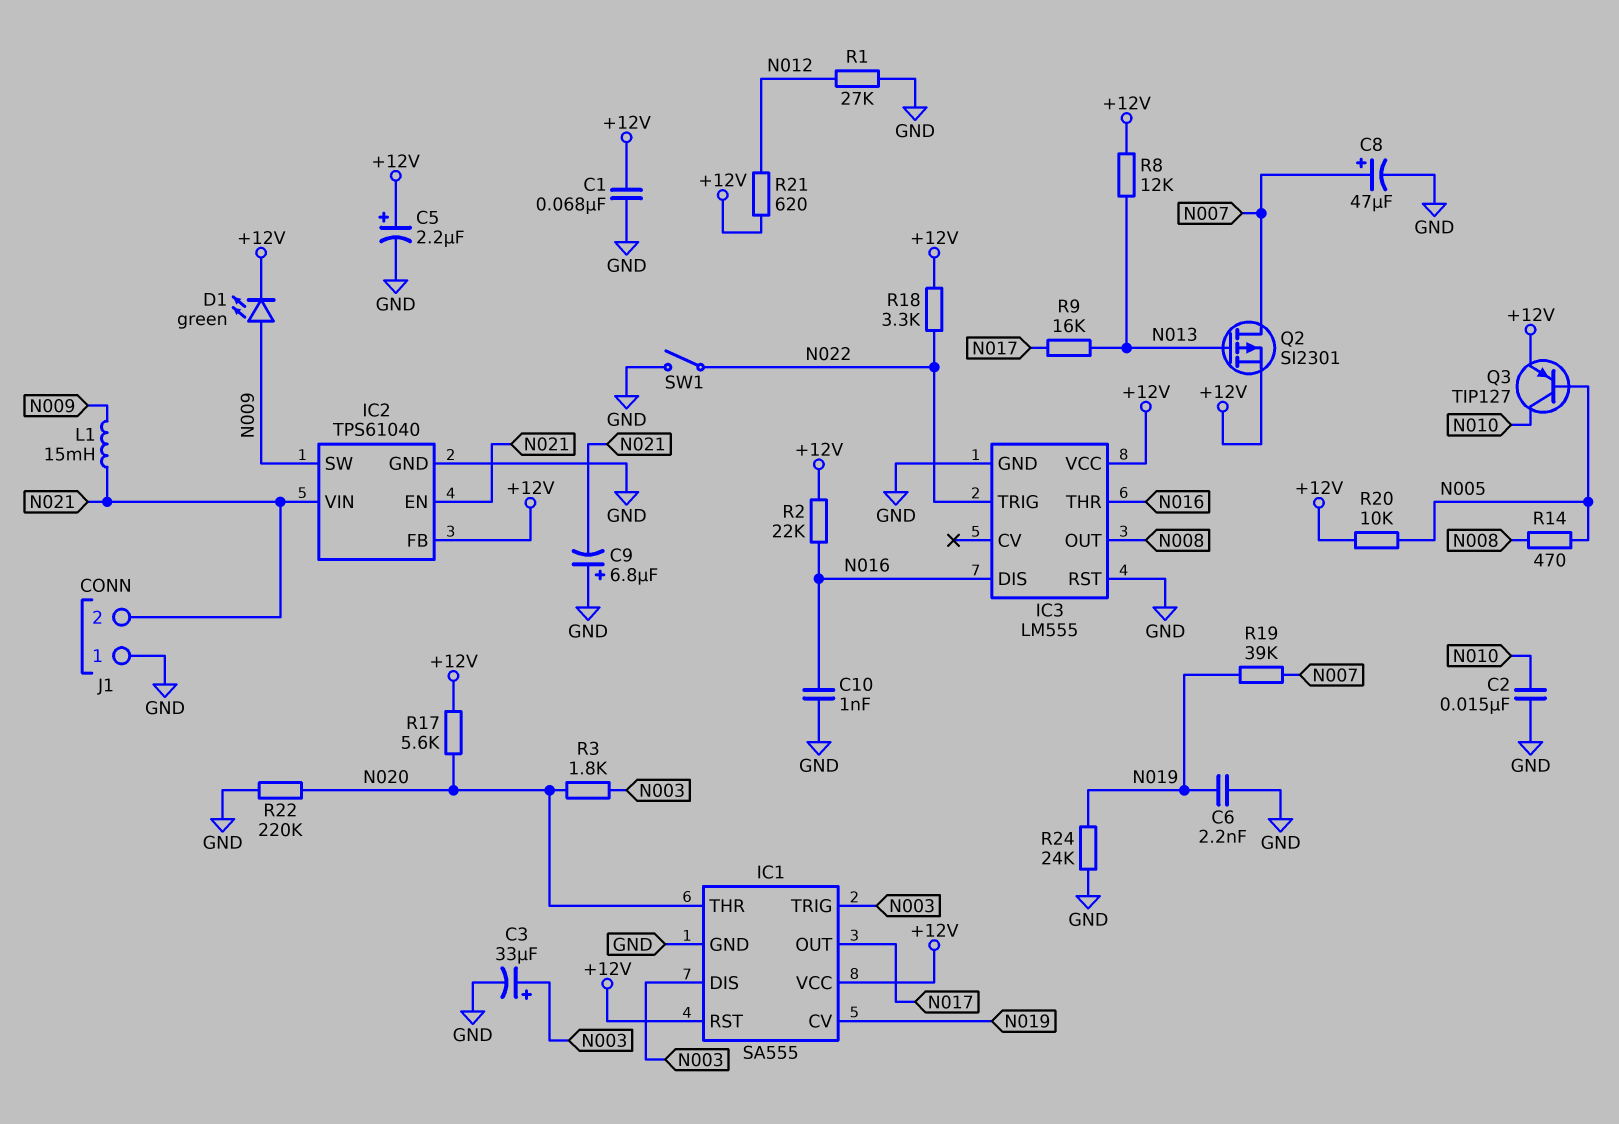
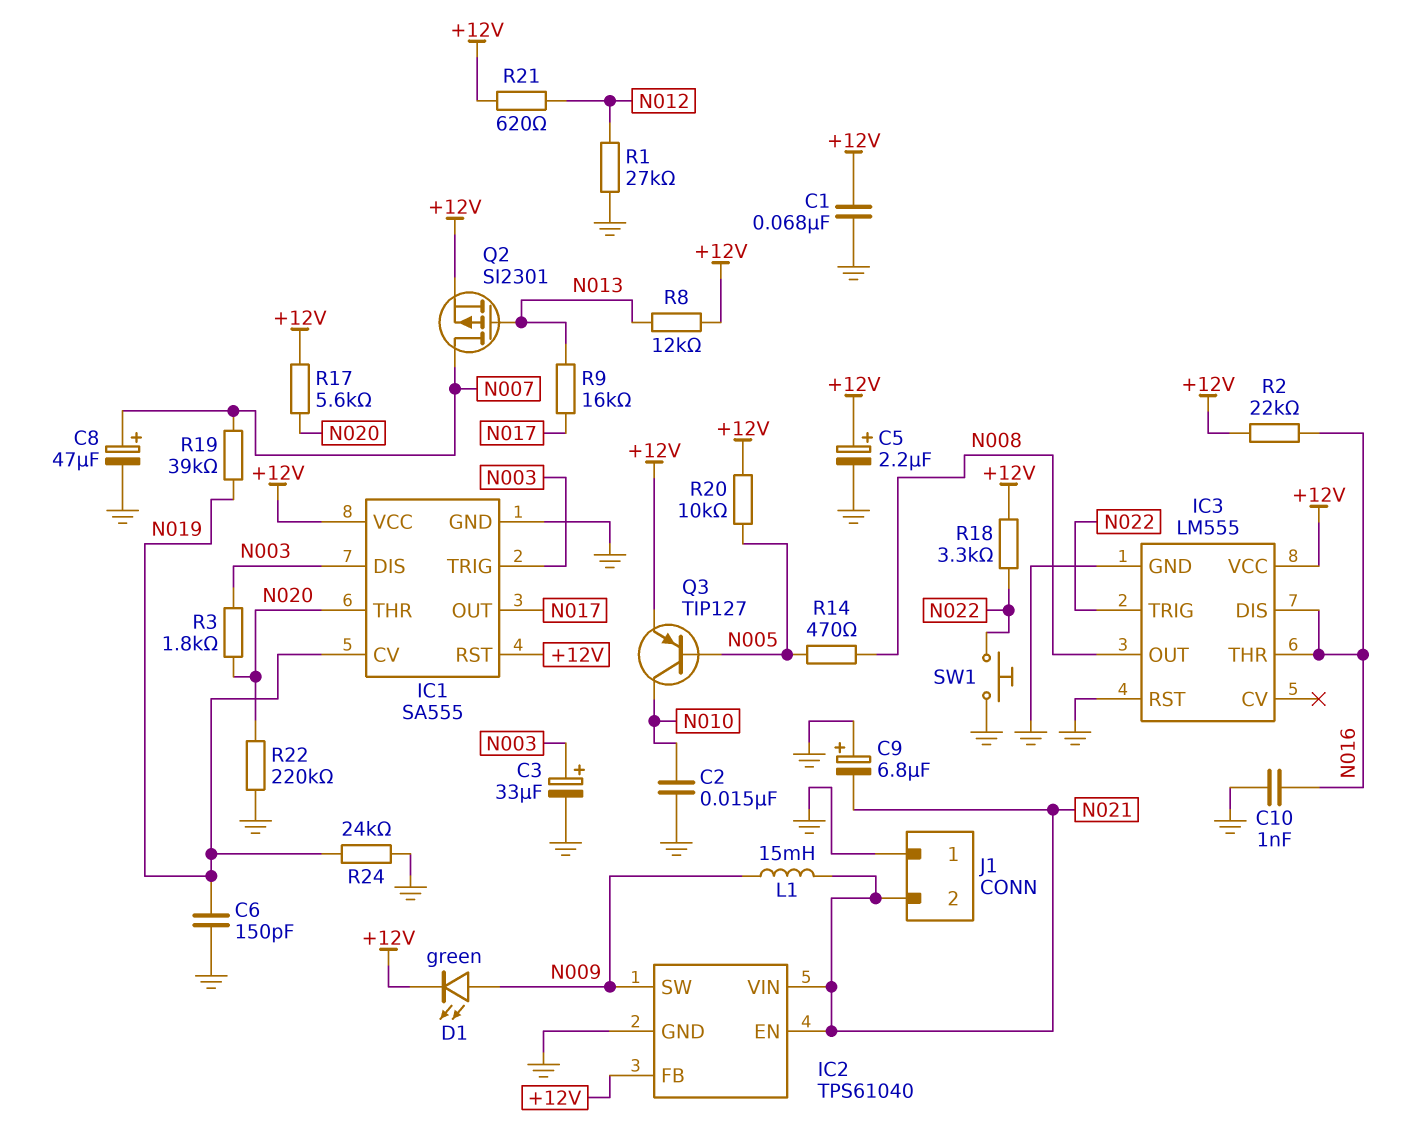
C6: 2.2nF (GND, N019) -> 150pF (GND, N019)
SW1: switch (GND, N022) -> button (GND, N022)

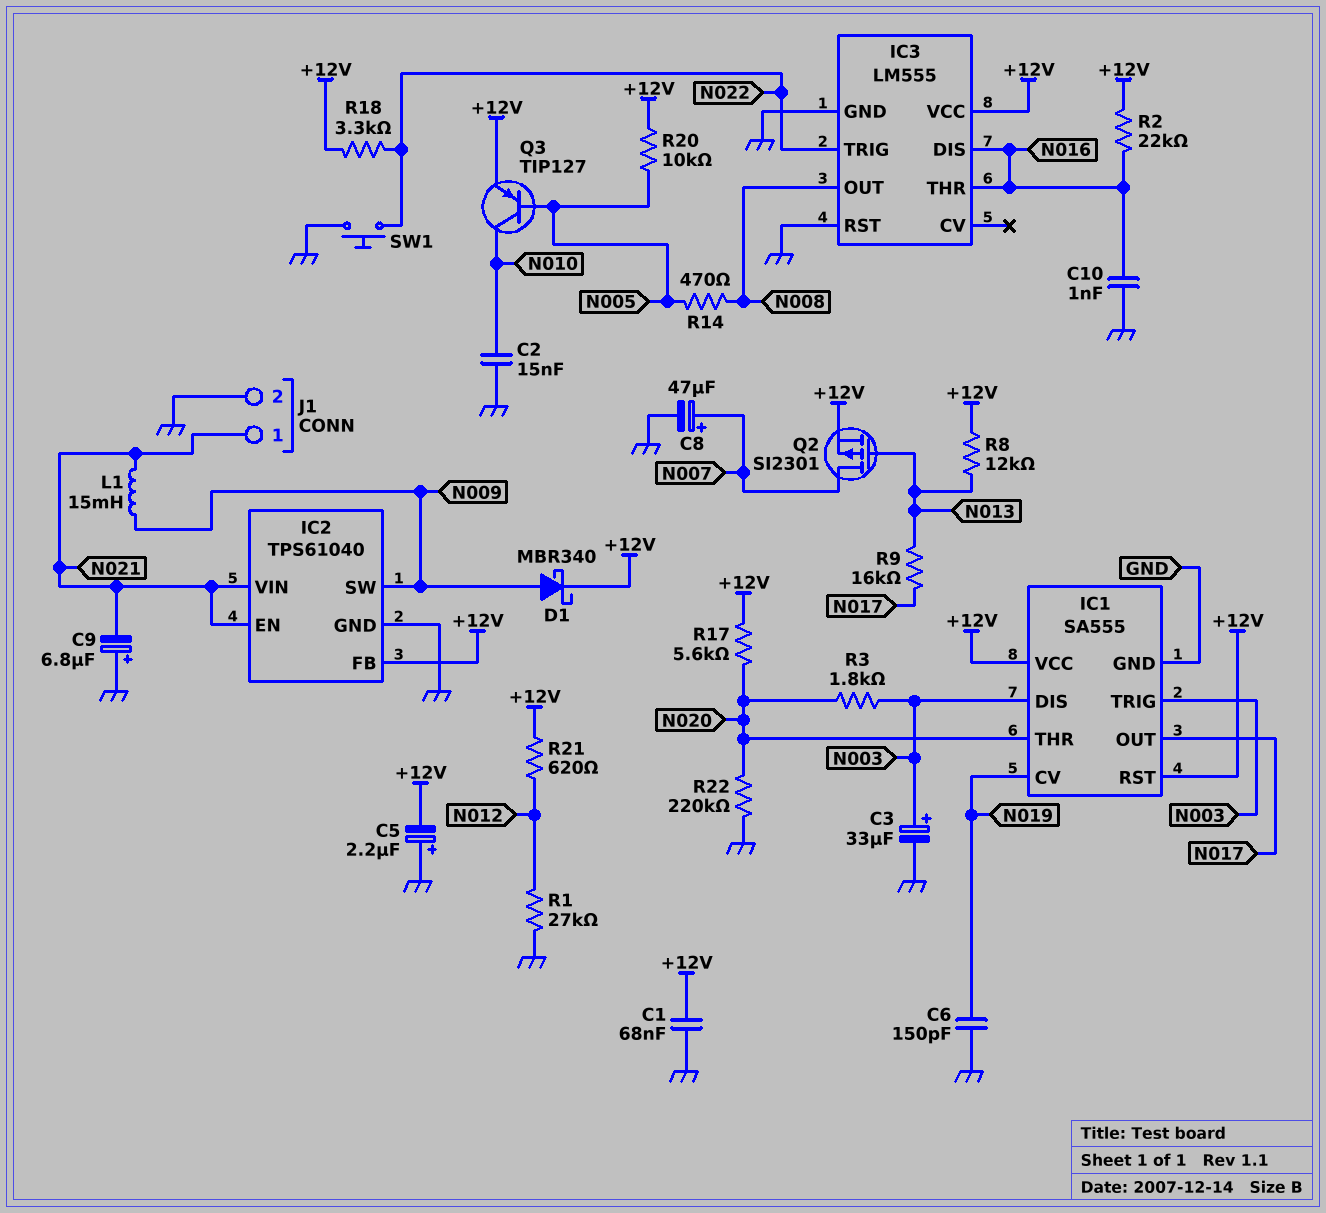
C5: 2.2uF (plus +12V, minus GND) -> 2.2uF (plus GND, minus +12V)
D1: LED green (A N009, K +12V) -> schottky MBR340 (A N009, K +12V)
J1 pin 1: GND -> N021
J1 pin 2: N021 -> GND
R19: 39k (N007, N019) -> none
R24: 24k (GND, N019) -> none

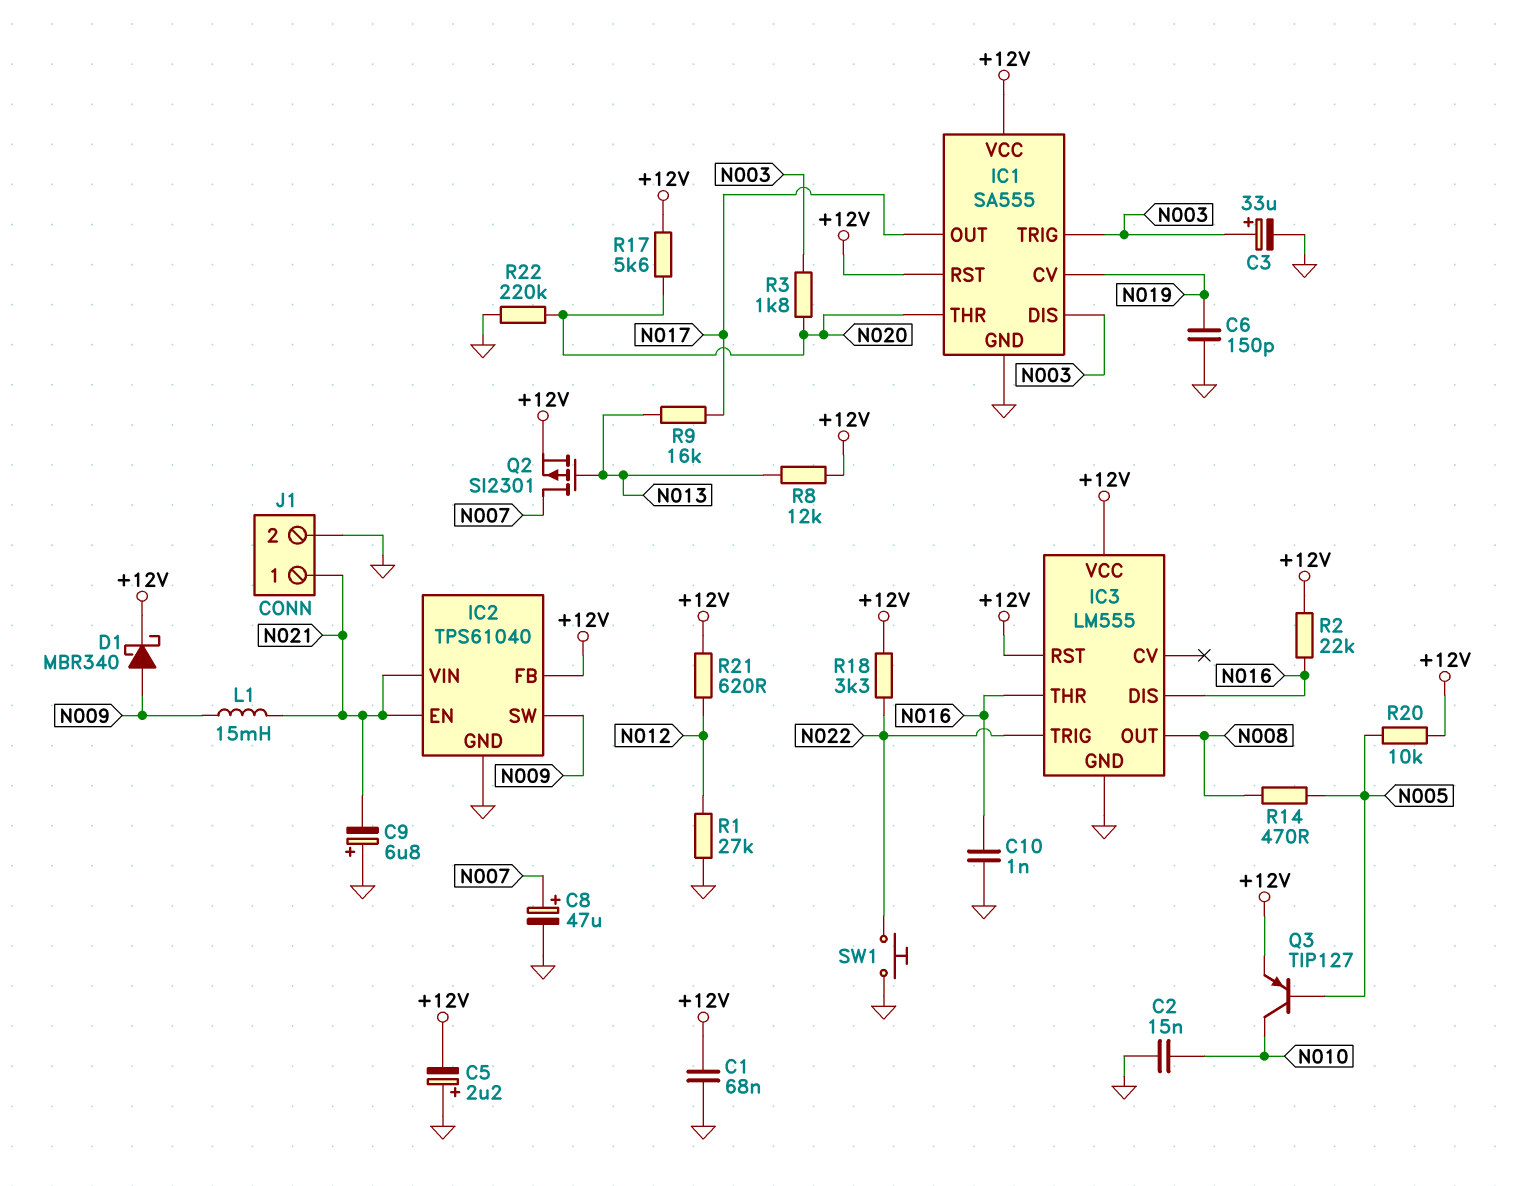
IC3 pin RST: GND -> +12V

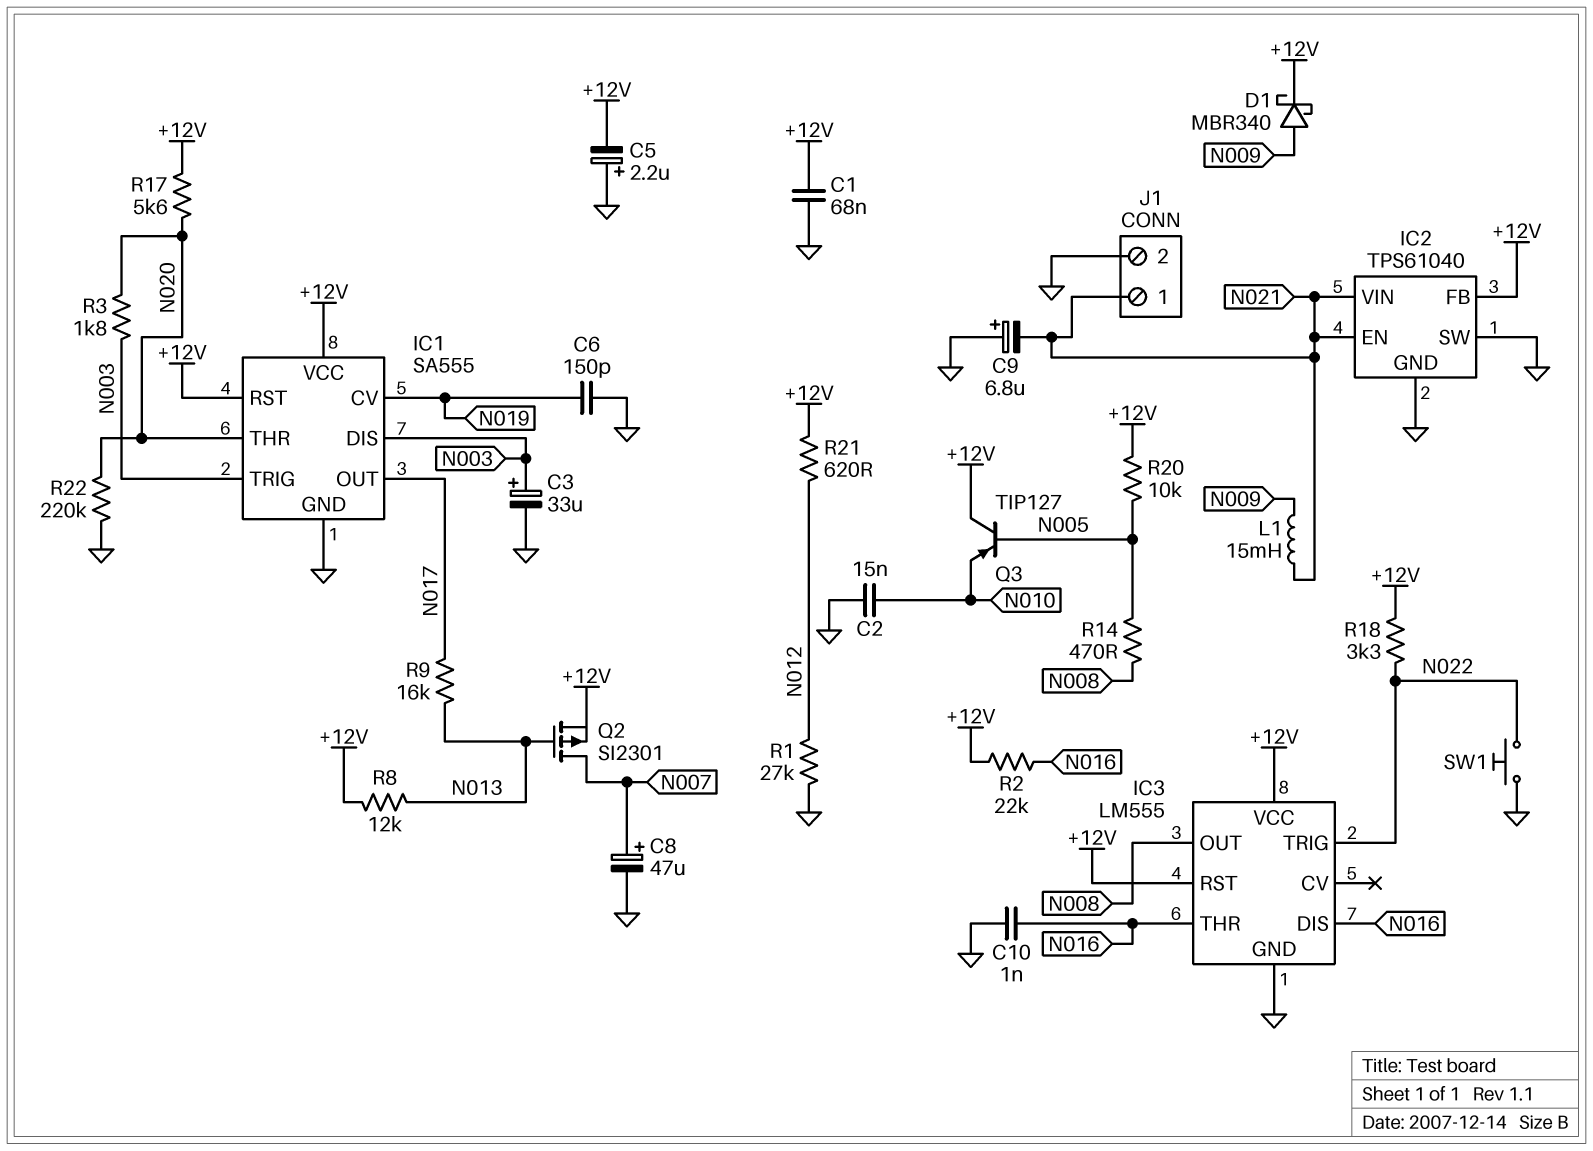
IC2 pin SW: N009 -> GND
Q3: PNP TIP127 (B N005, C N010, E +12V) -> PNP TIP127 (B N005, C +12V, E N010)

